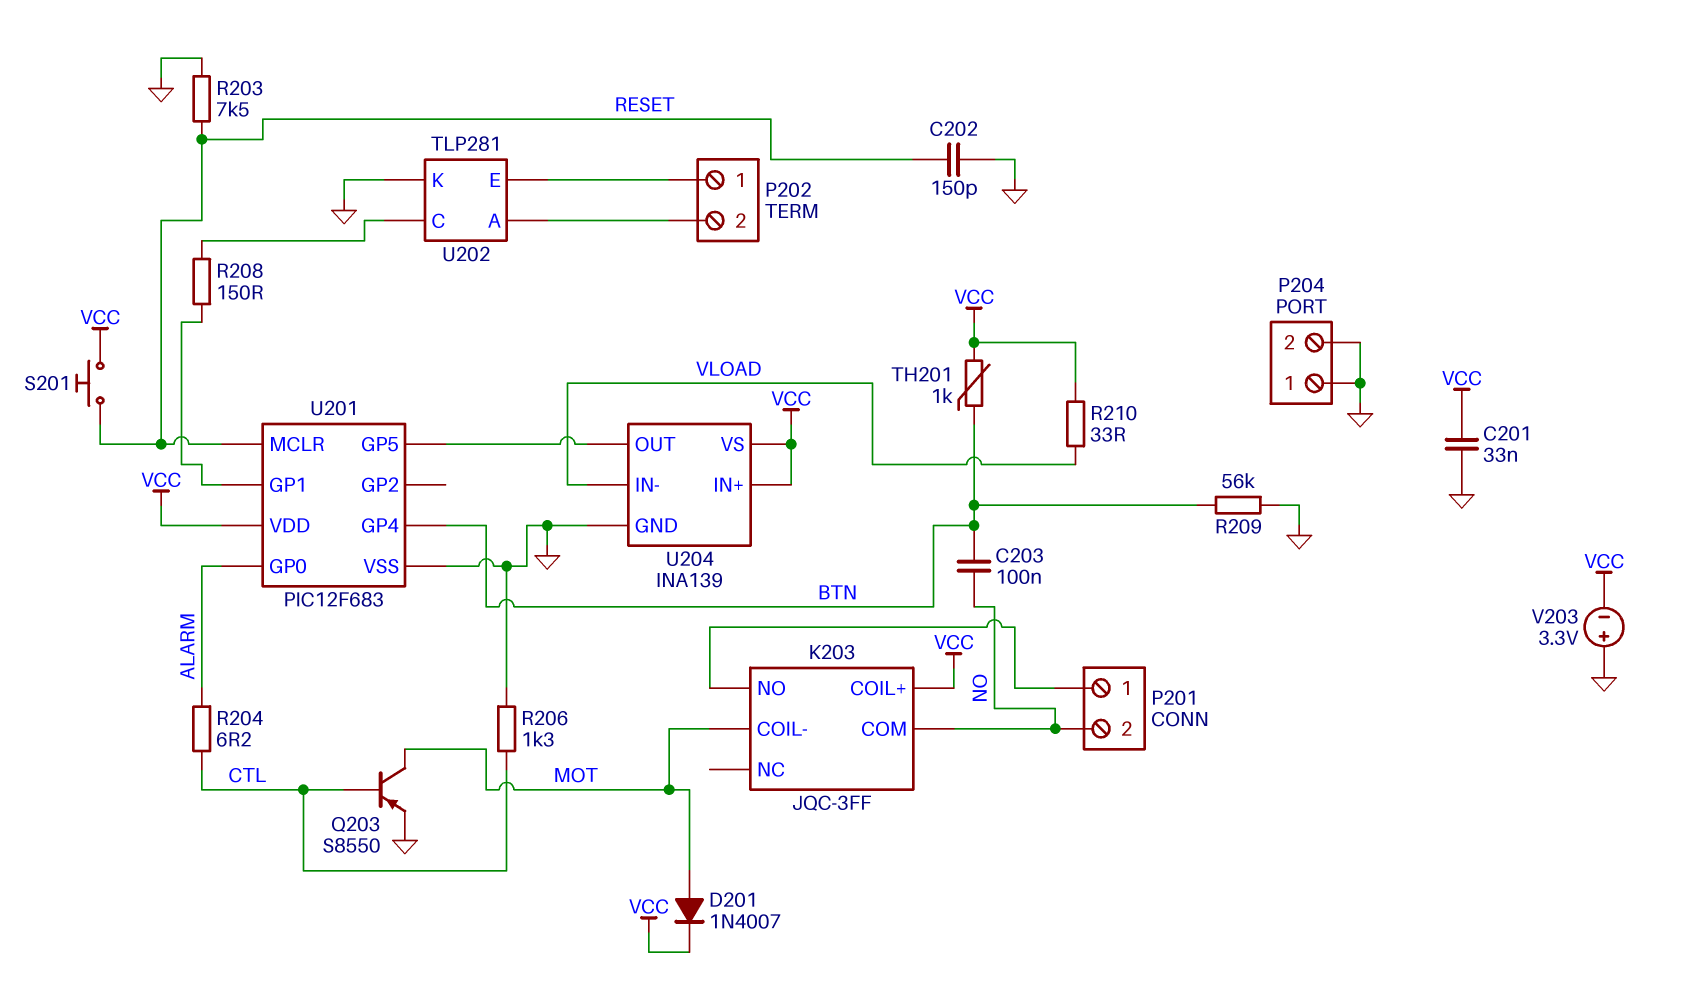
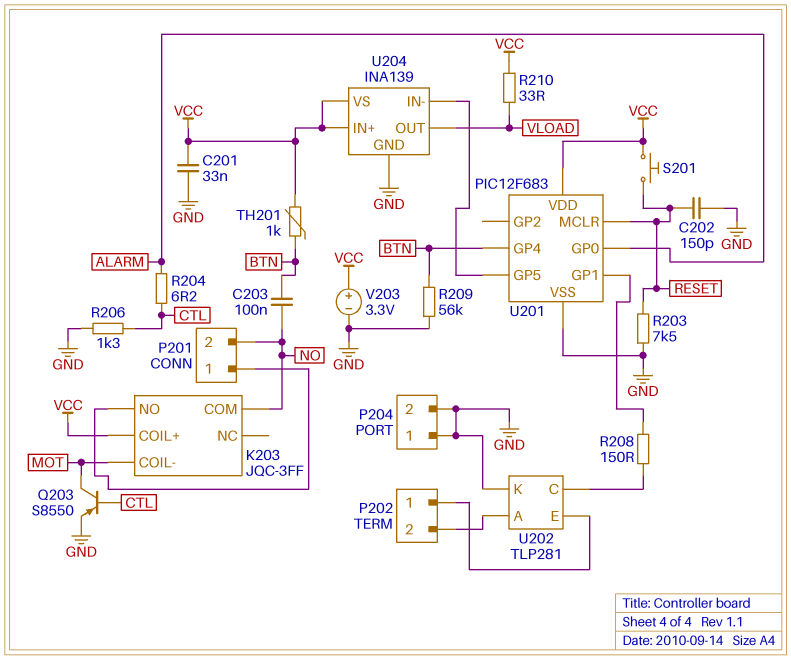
D201: diode 1N4007 (A MOT, K VCC) -> none
U204 pin IN-: VLOAD -> U201/GP5
U204 pin OUT: U201/GP5 -> VLOAD
V203: 3.3V (plus GND, minus VCC) -> 3.3V (plus VCC, minus GND)

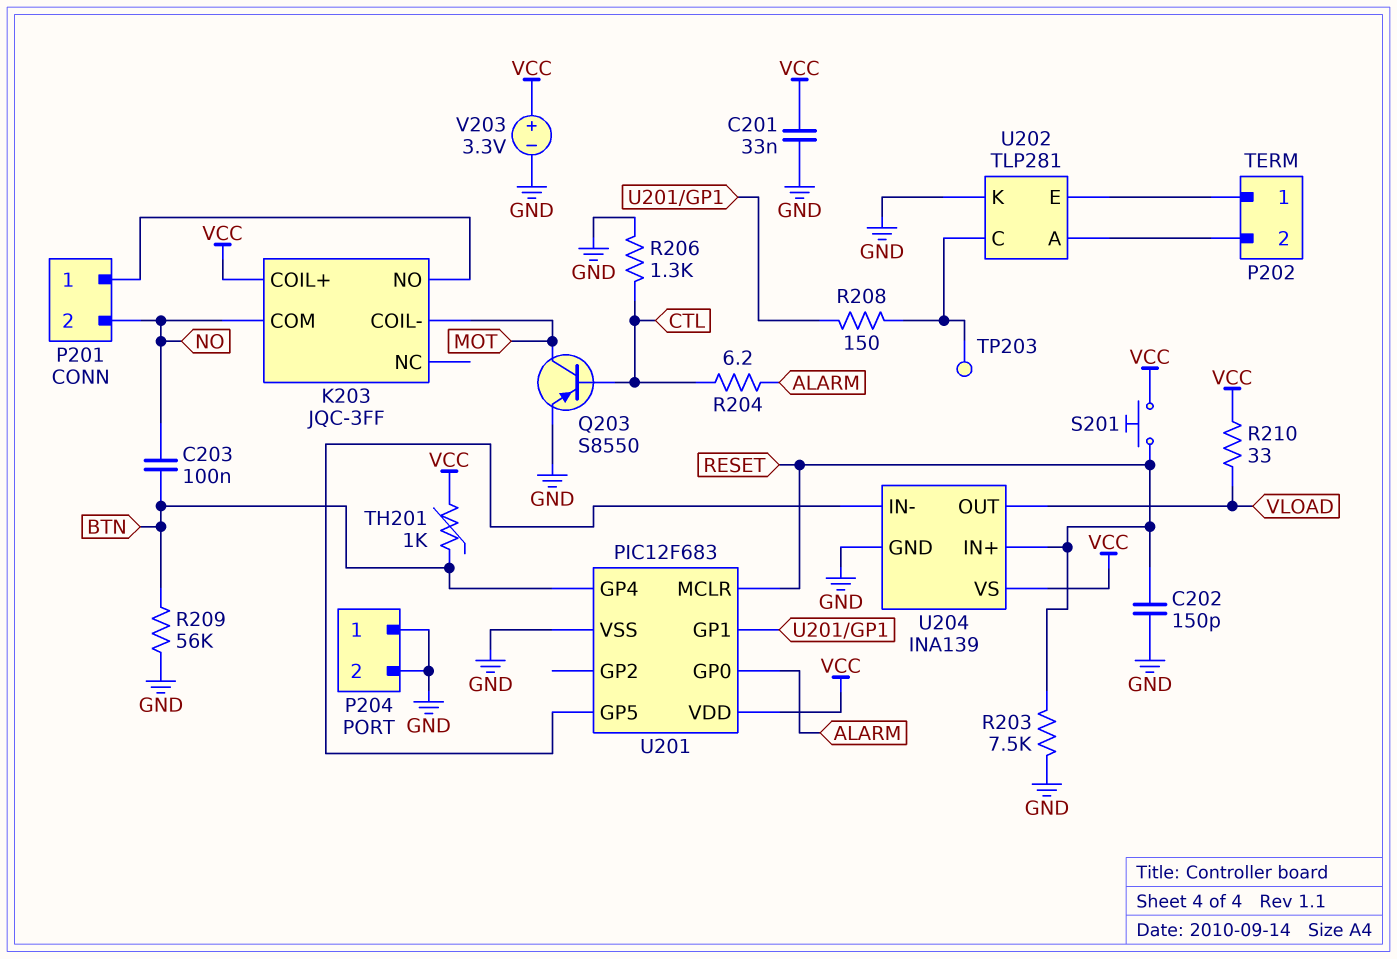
TP203: none -> test point (U202/C)
U204 pin IN+: VCC -> RESET

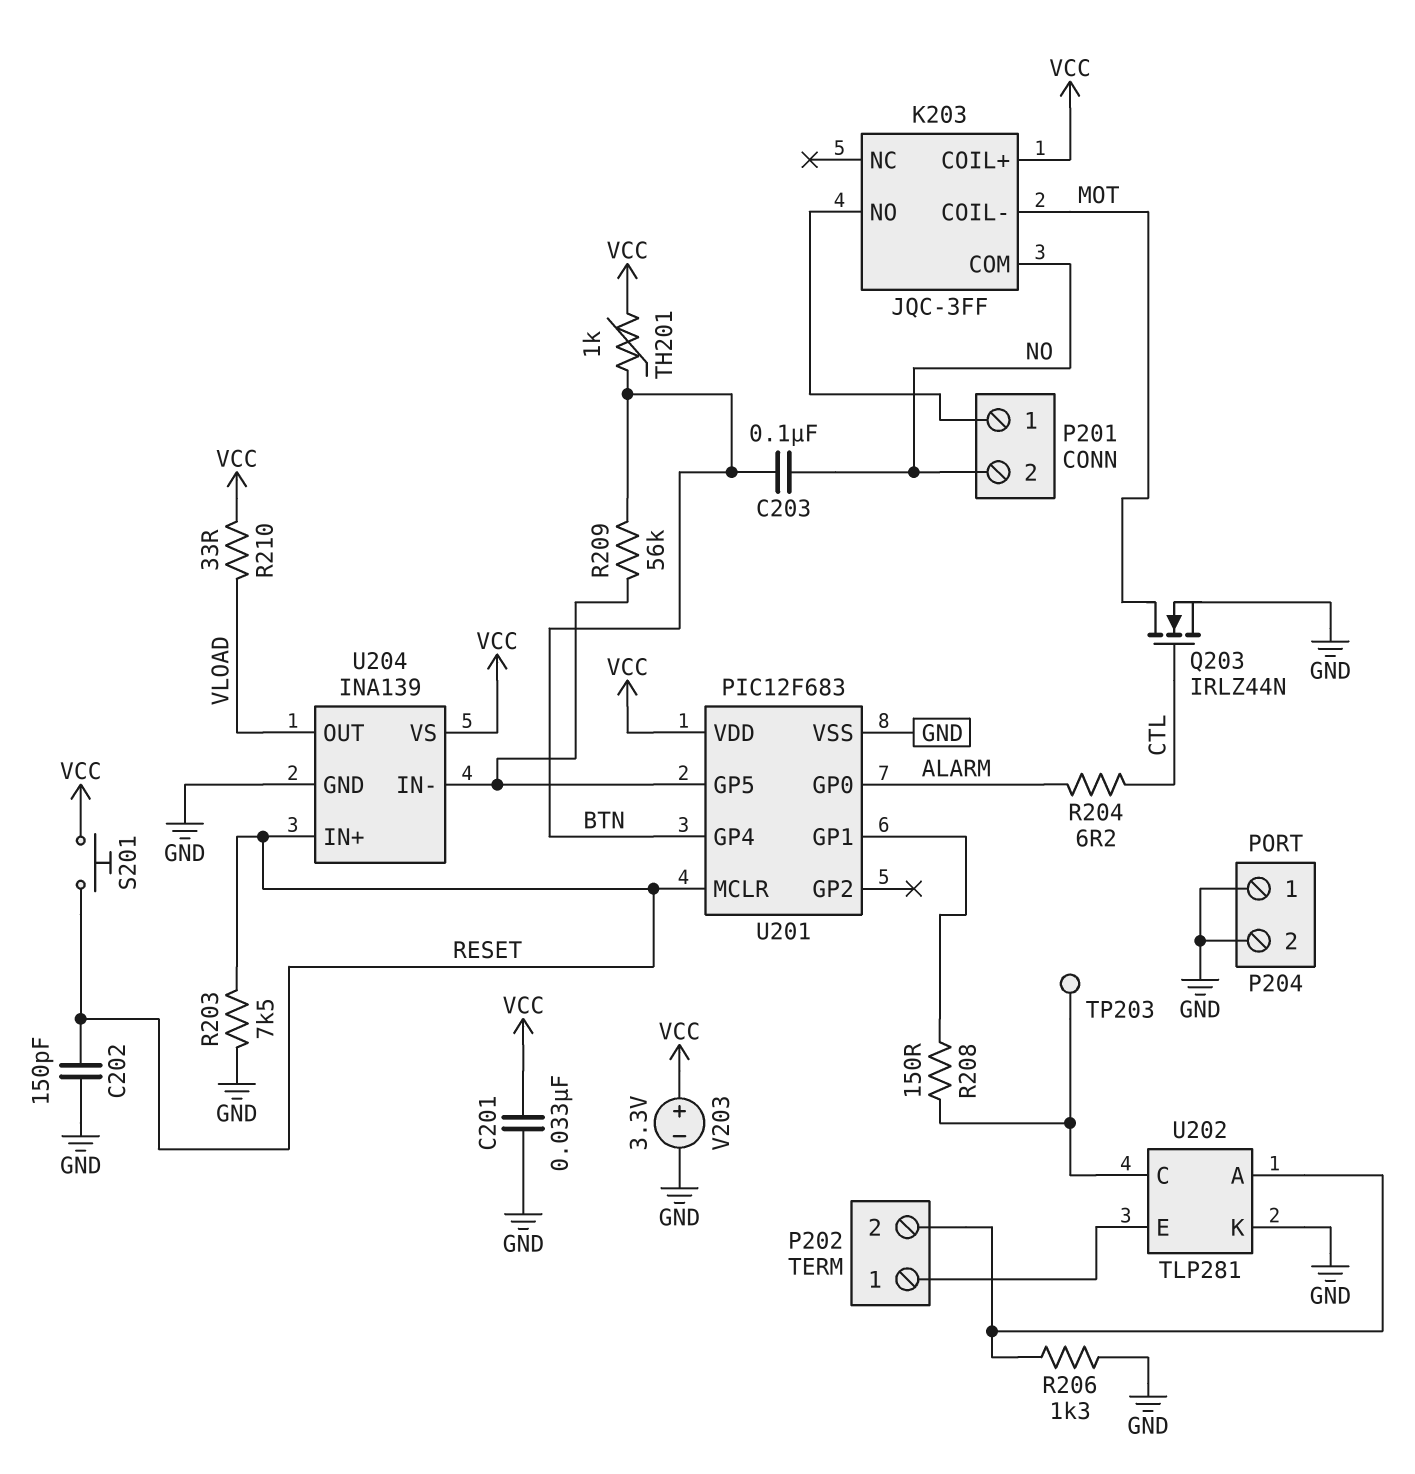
Q203: PNP S8550 (B CTL, C MOT, E GND) -> NMOS IRLZ44N (G CTL, D MOT, S GND)
R206: 1.3k (CTL, GND) -> 1.3k (GND, P202/2)
R209: 56k (BTN, GND) -> 56k (BTN, U201/GP5)

